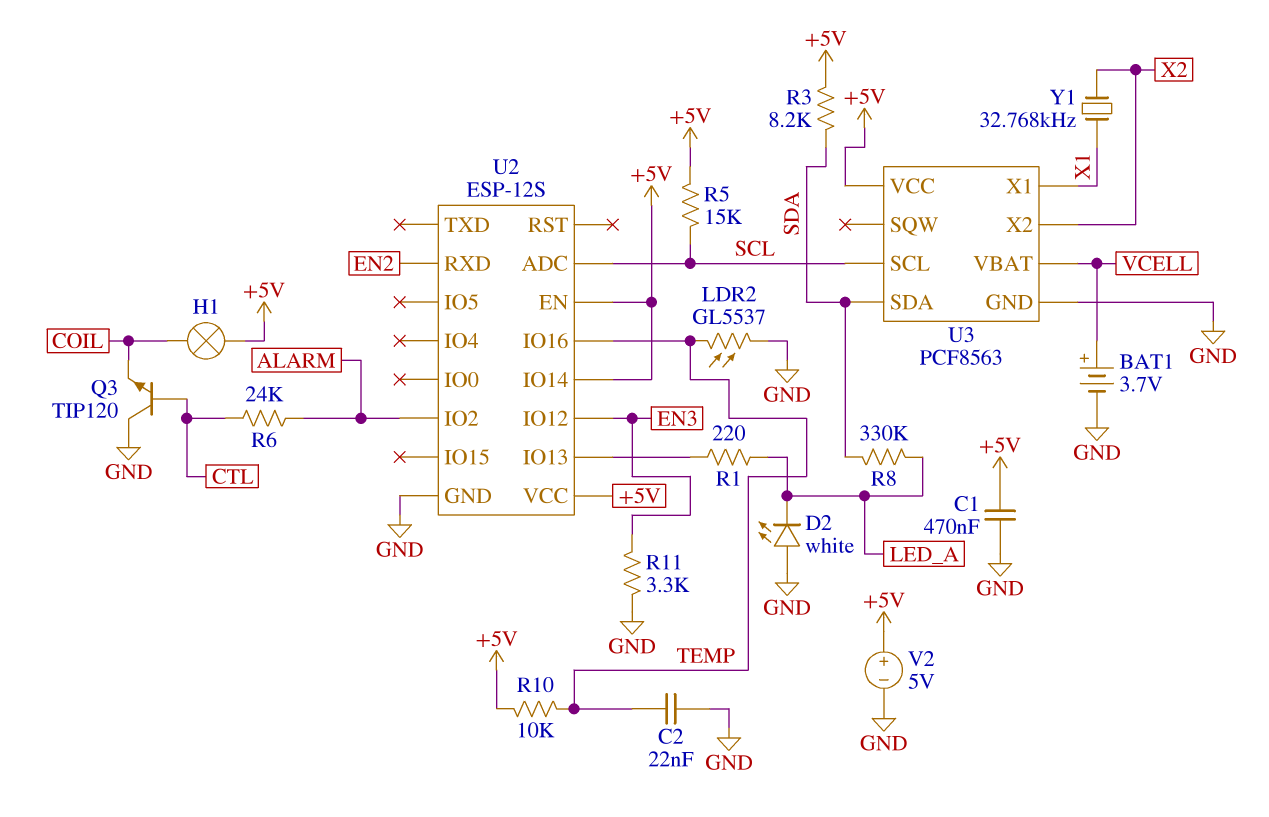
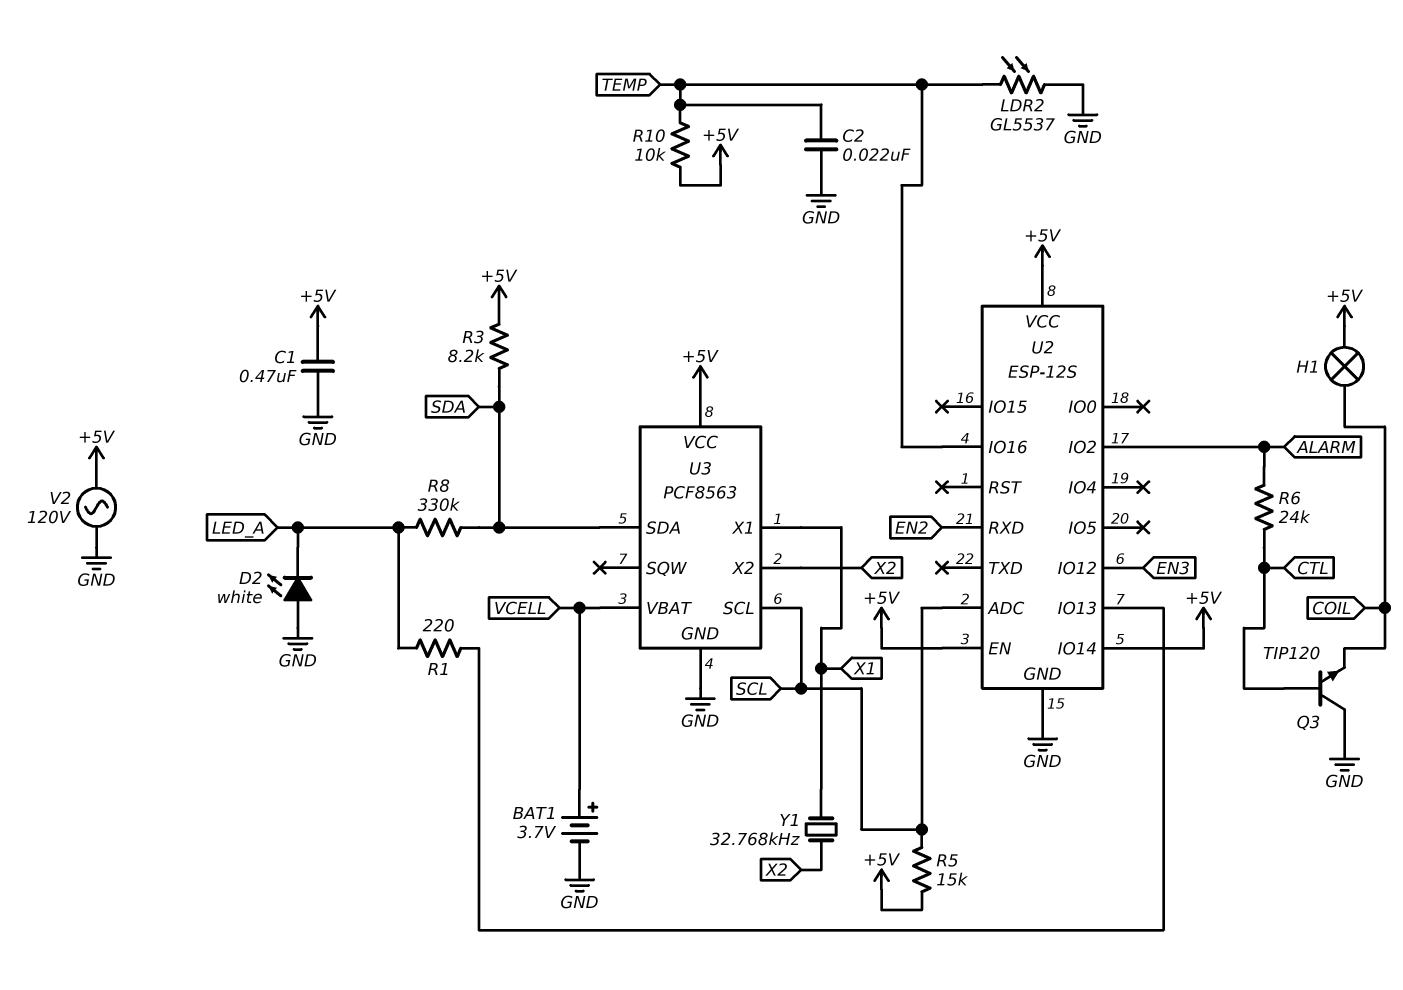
R11: 3.3k (EN3, GND) -> none
V2: 5V (plus +5V, minus GND) -> AC 120V (+5V, GND)

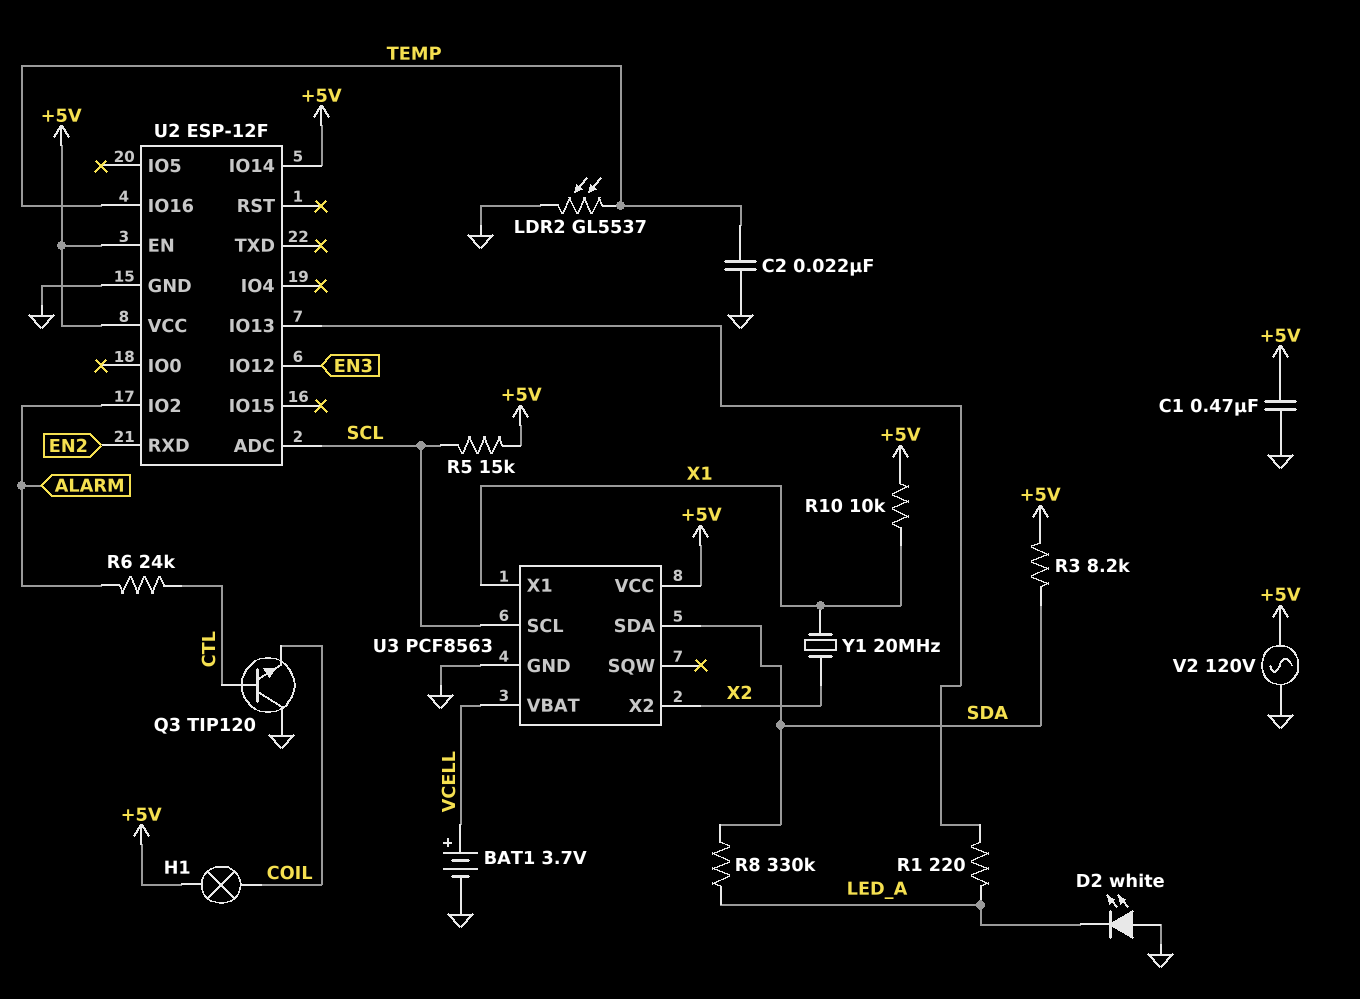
R10: 10k (+5V, TEMP) -> 10k (+5V, X1)
U2: ESP-12S -> ESP-12F
Y1: 32.768kHz (X1, X2) -> 20MHz (X1, X2)

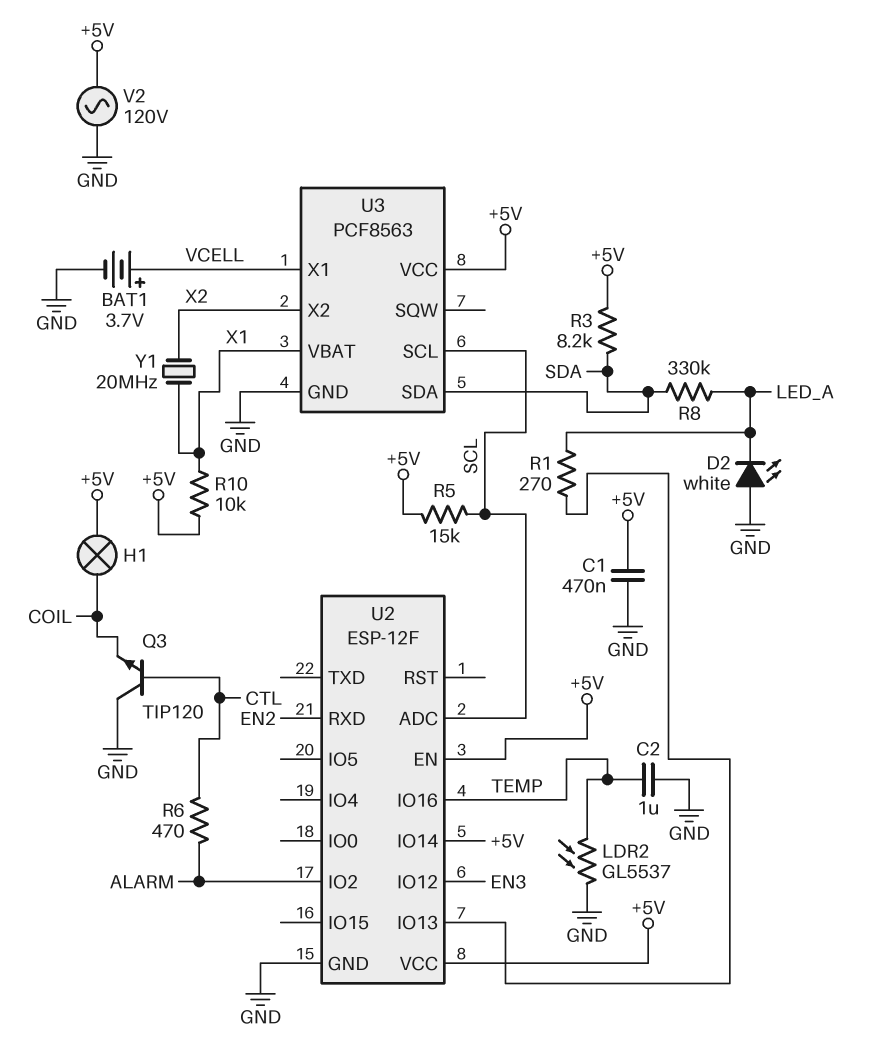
C2: 22nF (GND, TEMP) -> 1uF (GND, TEMP)
R1: 220 (LED_A, U2/IO13) -> 270 (LED_A, U2/IO13)
R6: 24k (ALARM, CTL) -> 470 (ALARM, CTL)
U3 pin VBAT: VCELL -> X1
U3 pin X1: X1 -> VCELL

